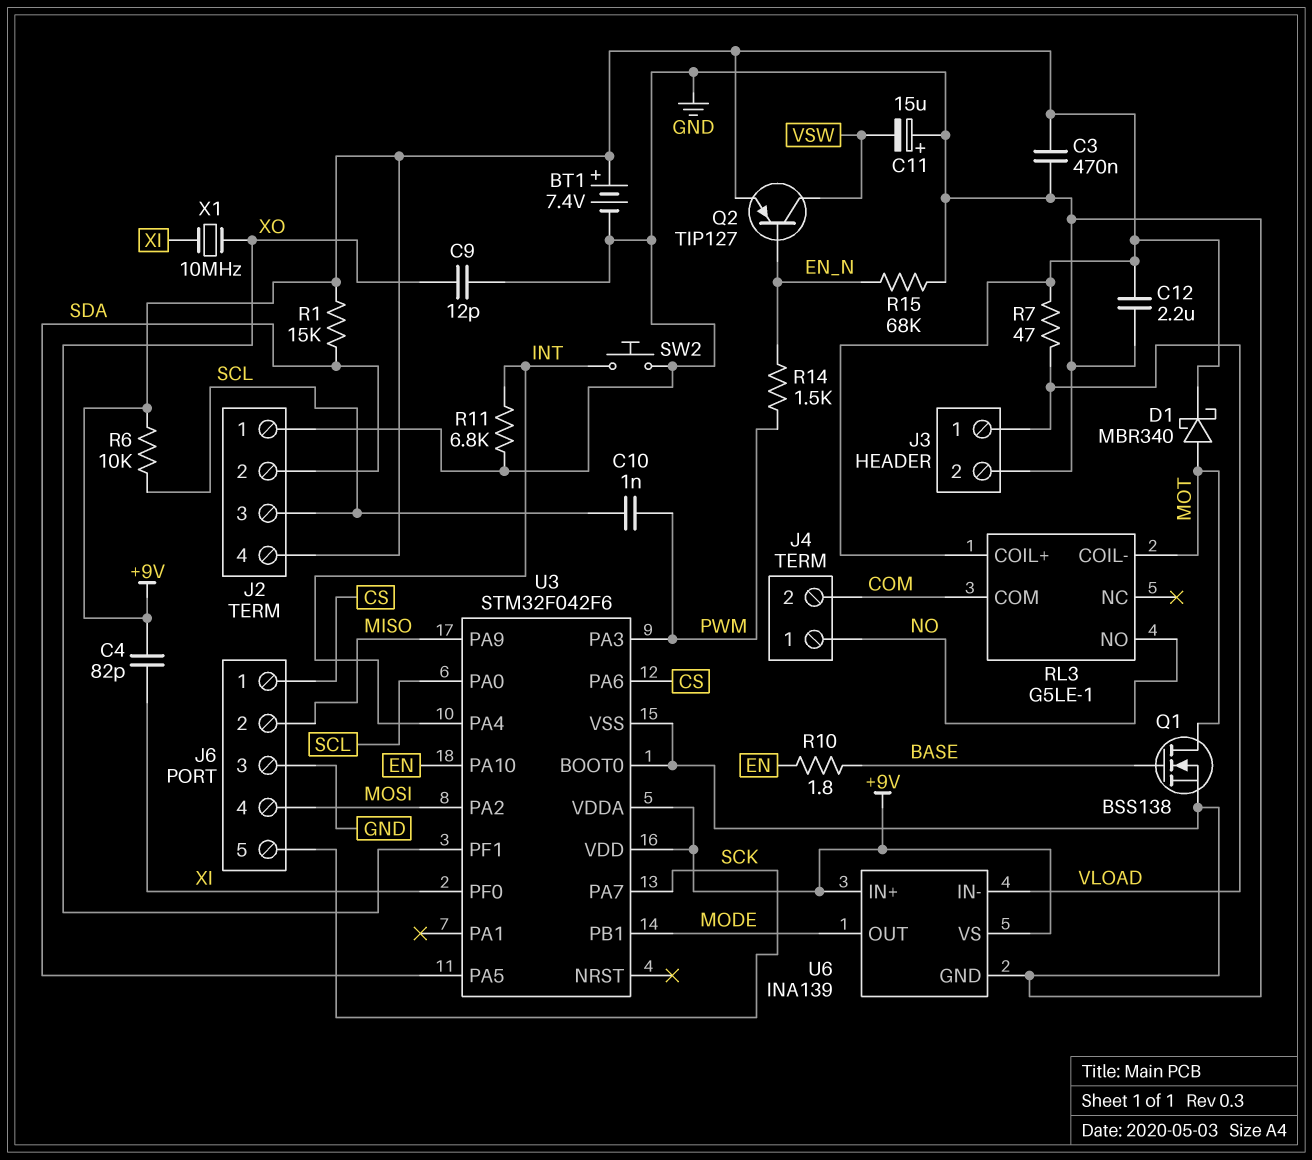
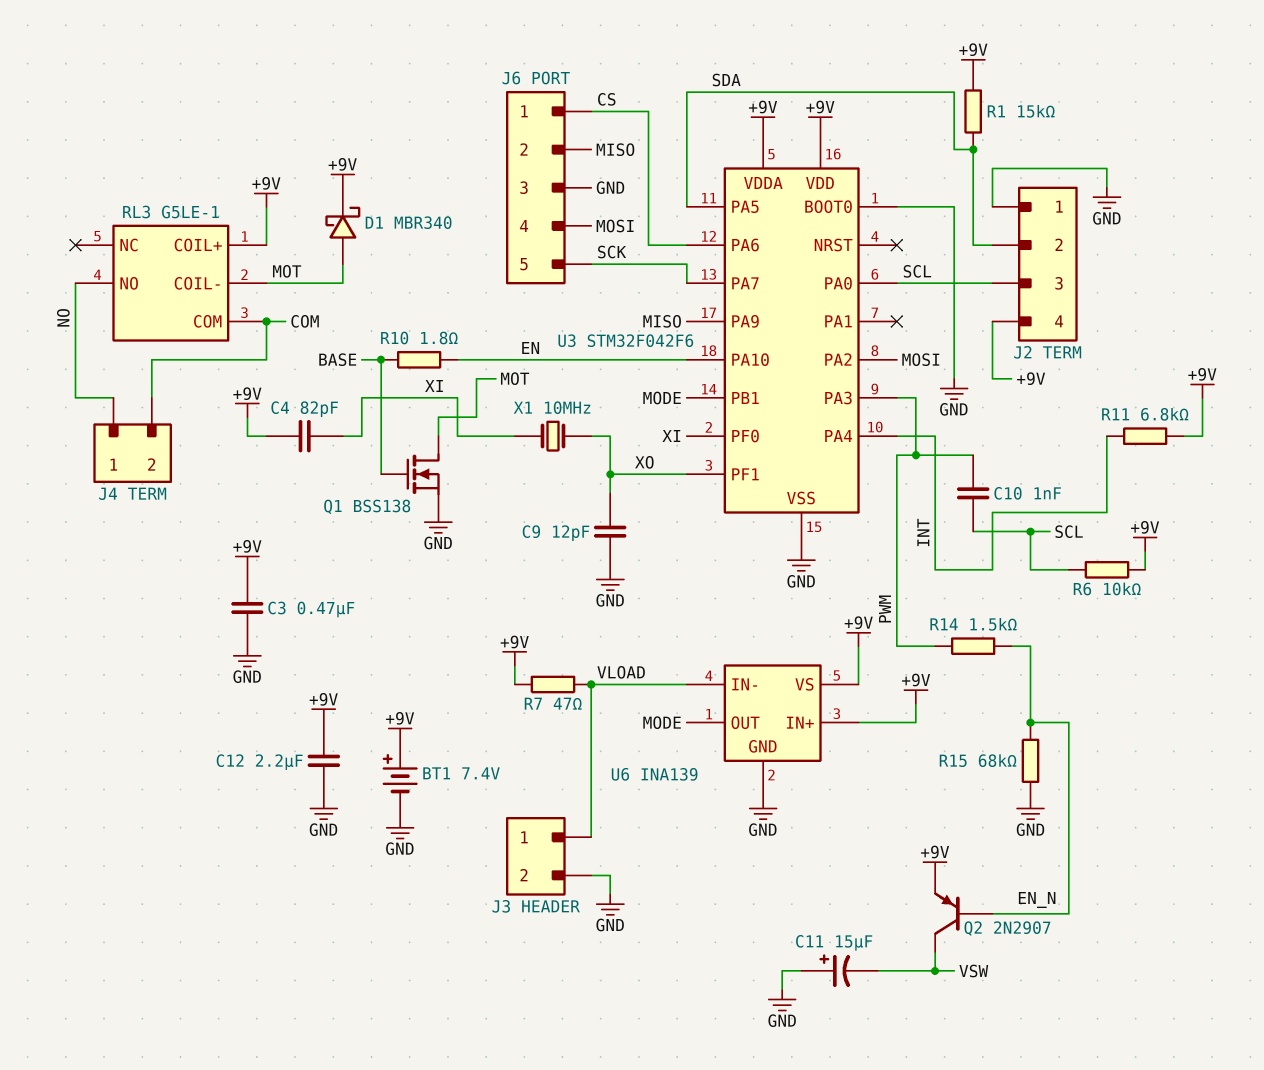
Q2: PNP TIP127 (B EN_N, C VSW, E +9V) -> PNP 2N2907 (B EN_N, C VSW, E +9V)
R11: 6.8k (GND, INT) -> 6.8k (+9V, INT)
SW2: button (GND, INT) -> none

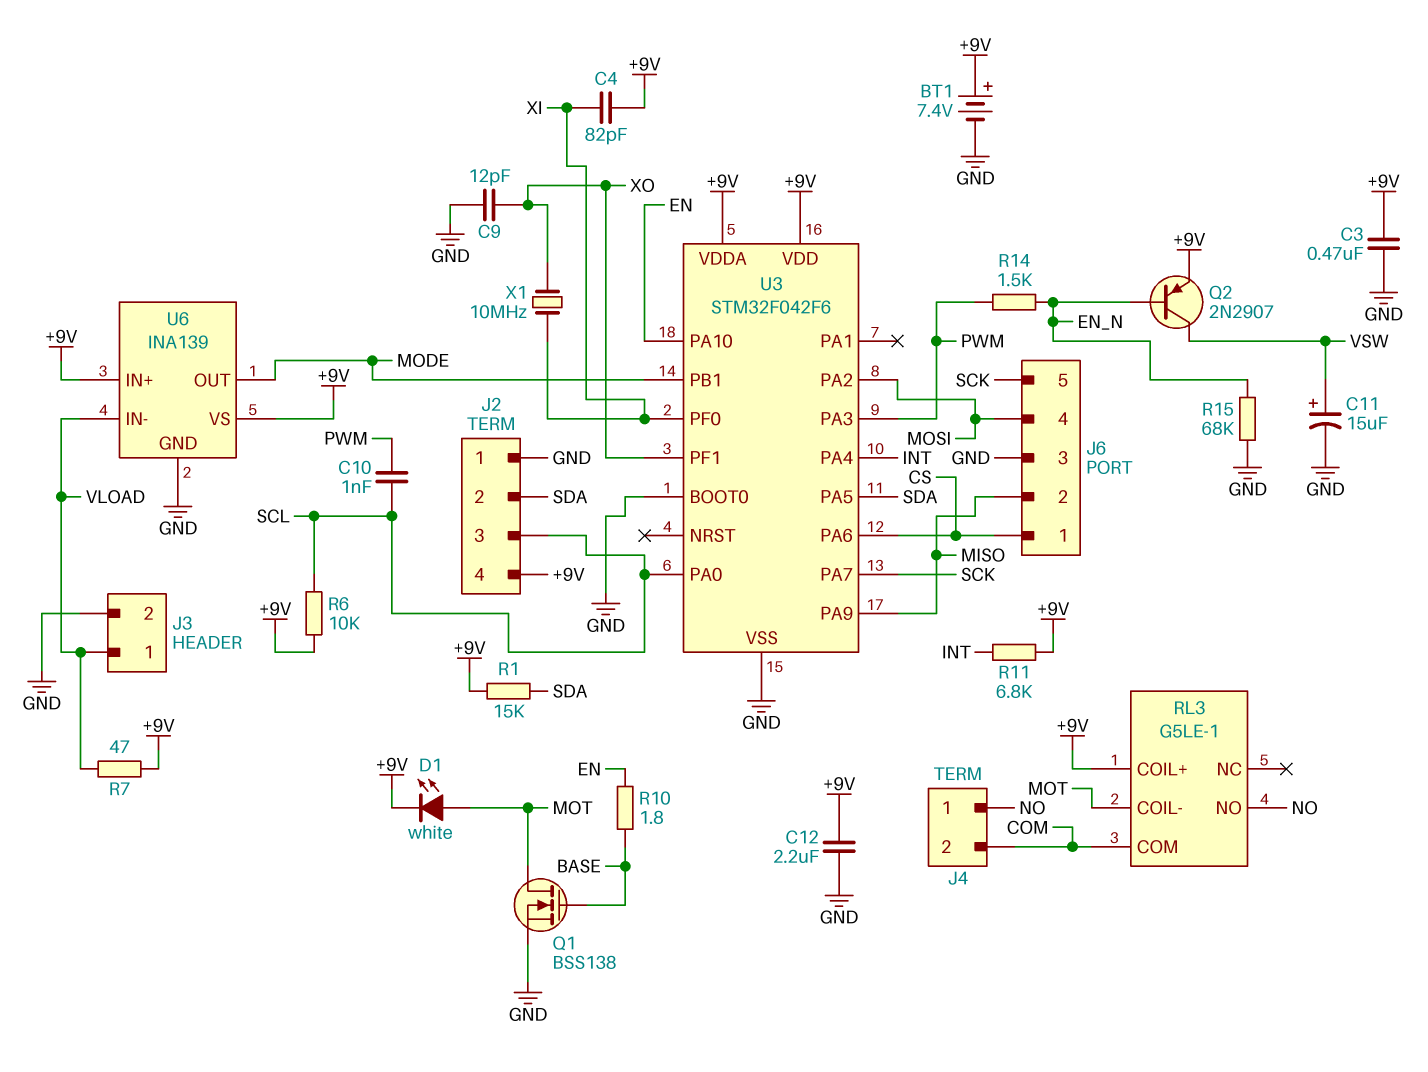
C11: 15uF (plus GND, minus VSW) -> 15uF (plus VSW, minus GND)
D1: schottky MBR340 (A MOT, K +9V) -> LED white (A MOT, K +9V)

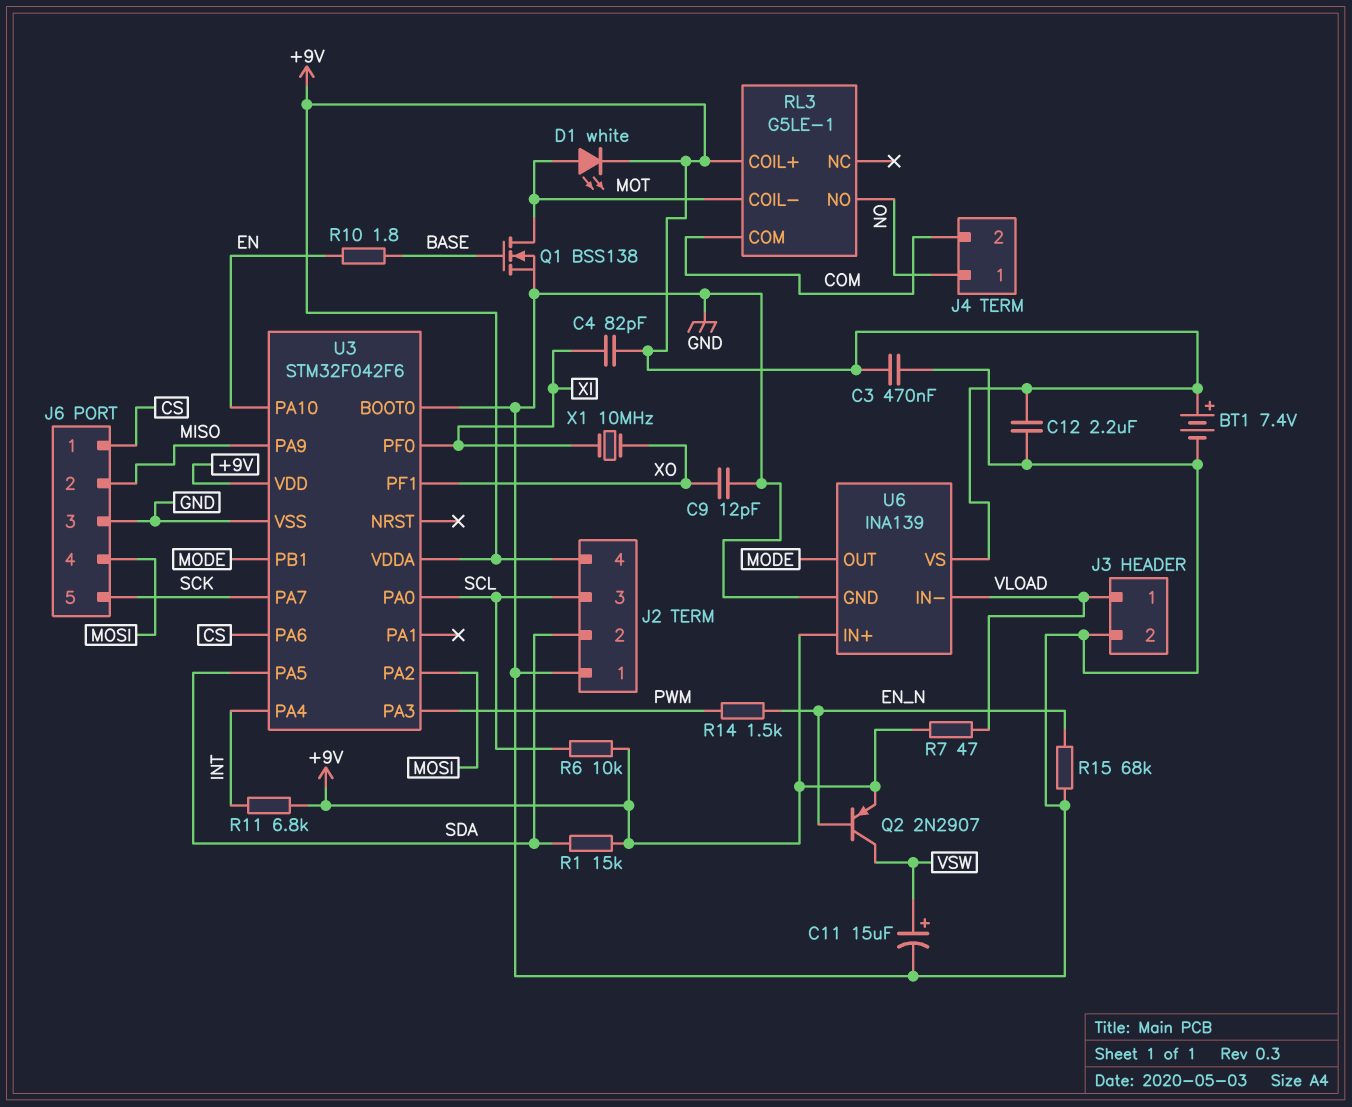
C10: 1nF (PWM, SCL) -> none

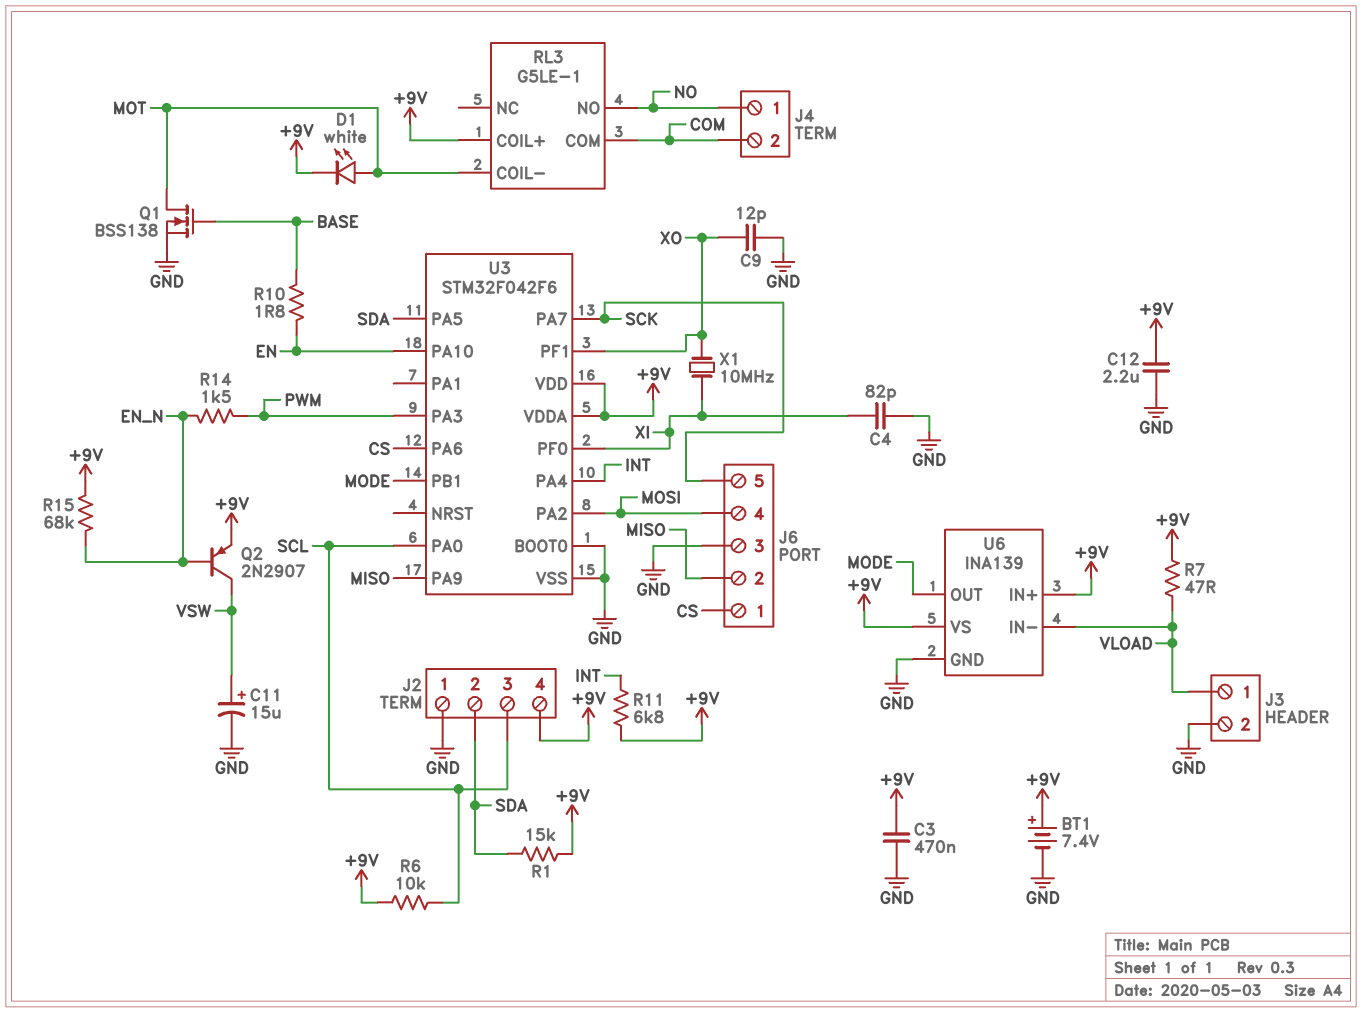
C4: 82pF (+9V, XI) -> 82pF (GND, XI)
R15: 68k (EN_N, GND) -> 68k (+9V, EN_N)

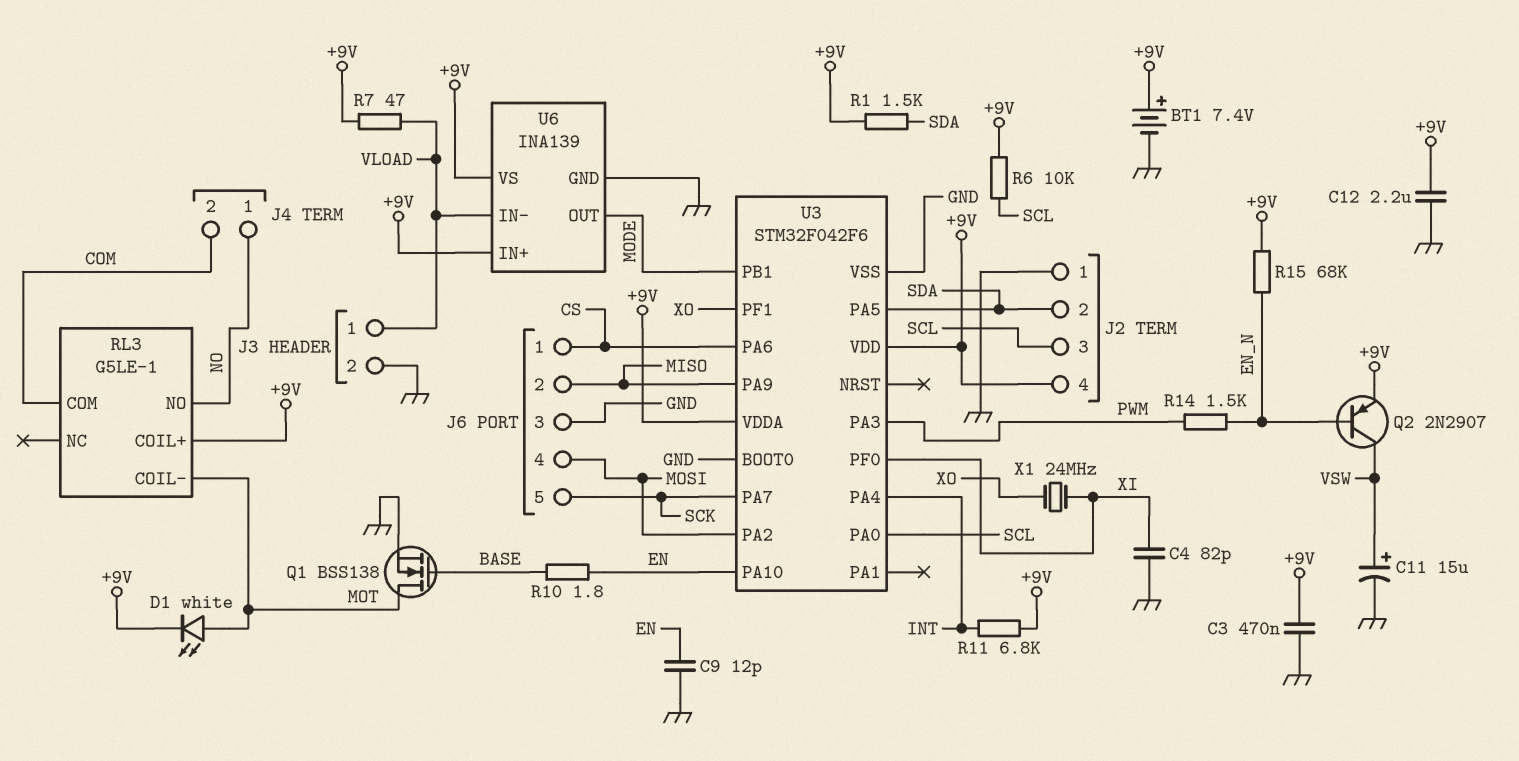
C9: 12pF (GND, XO) -> 12pF (EN, GND)
R1: 15k (+9V, SDA) -> 1.5k (+9V, SDA)
X1: 10MHz (XI, XO) -> 24MHz (XI, XO)

